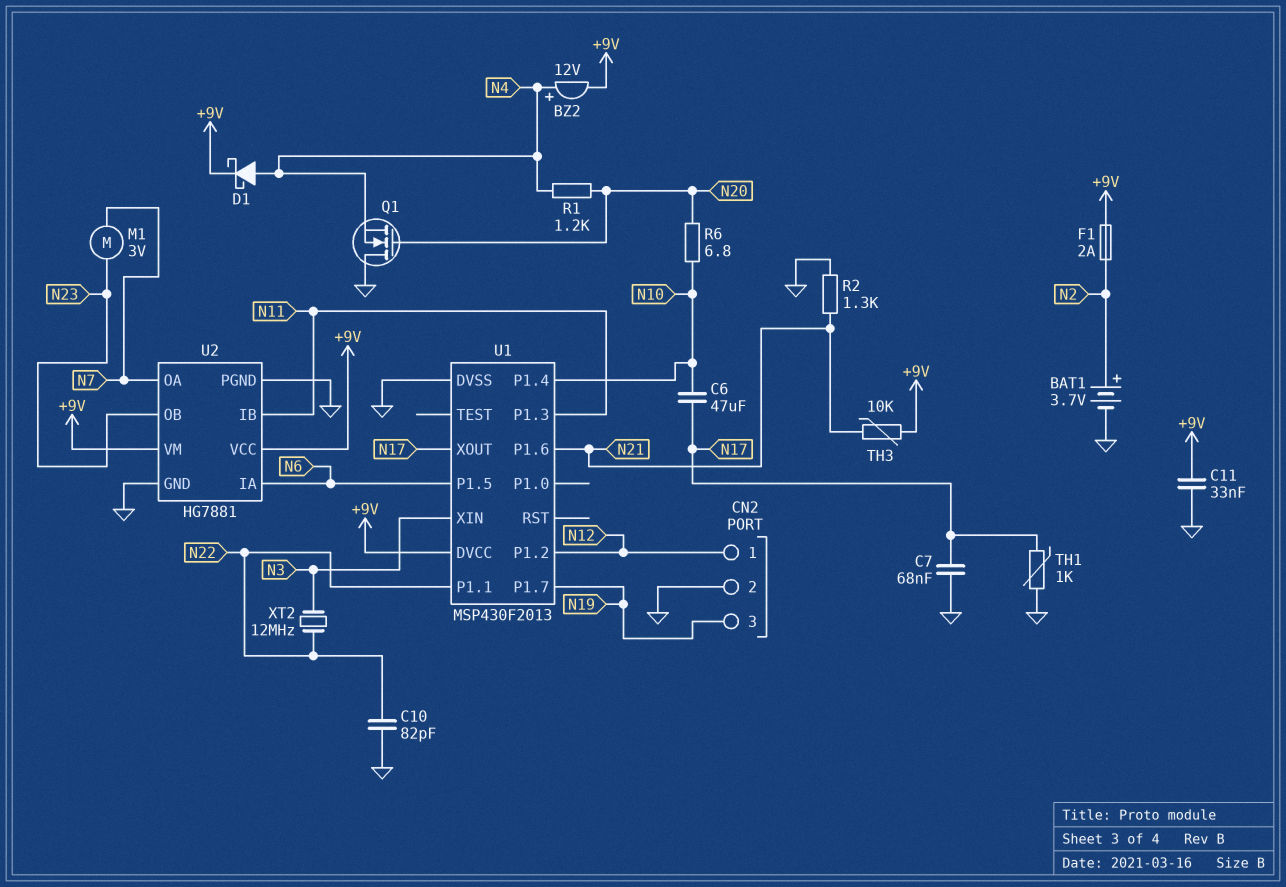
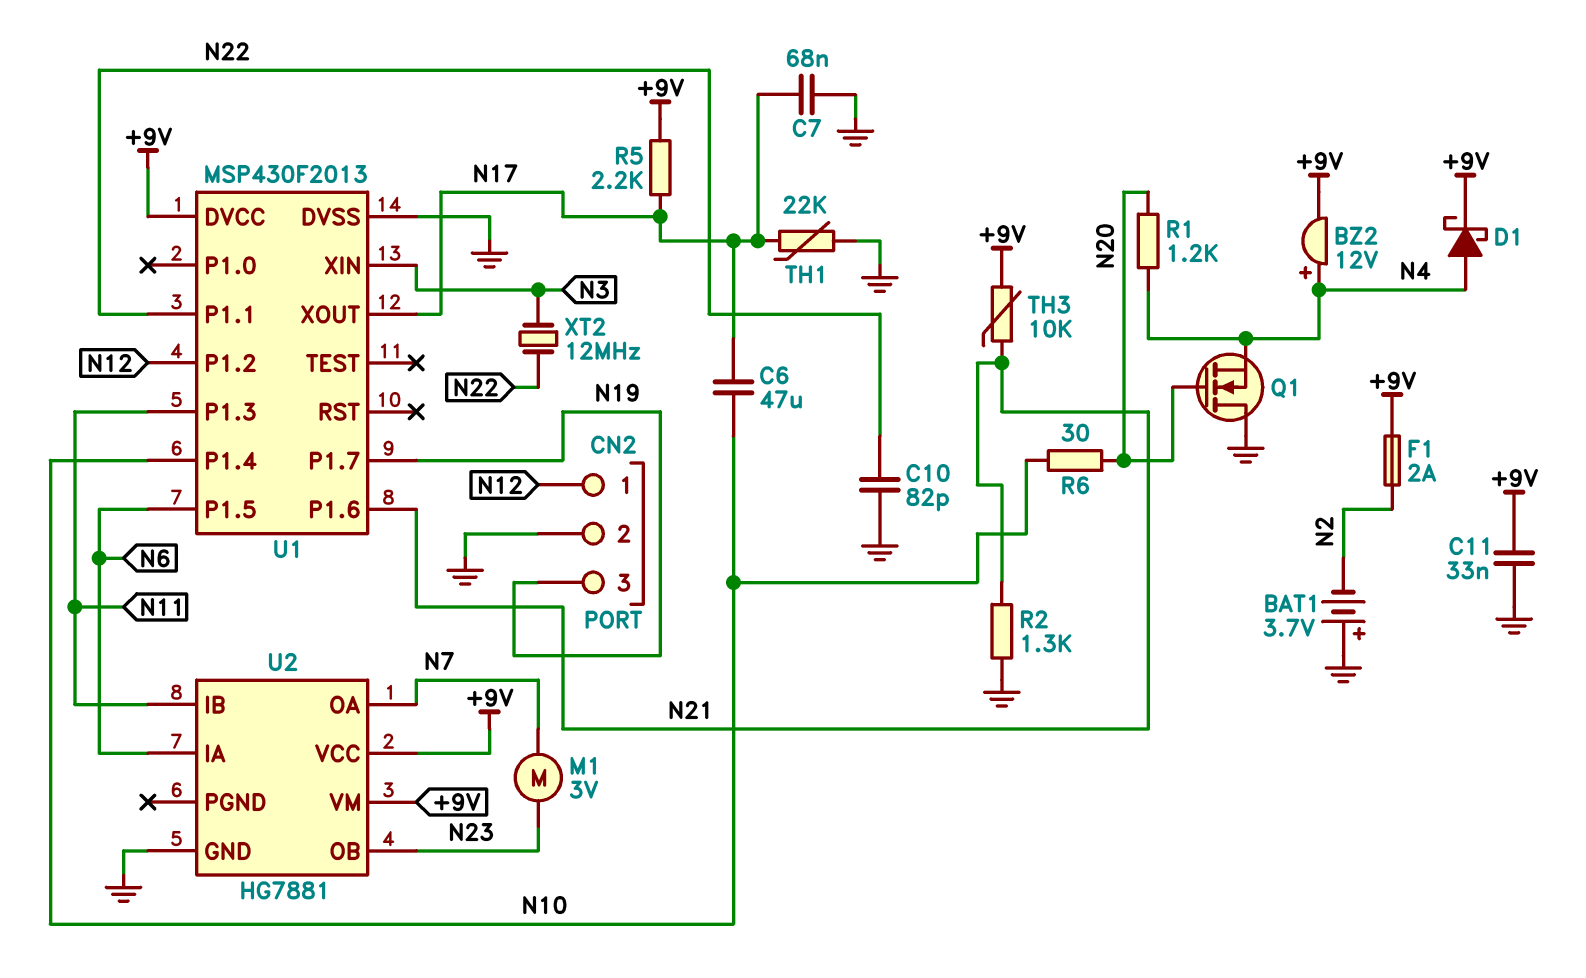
BAT1: 3.7V (plus N2, minus GND) -> 3.7V (plus GND, minus N2)
R5: none -> 2.2k (+9V, N17)
R6: 6.8 (N10, N20) -> 30 (N10, N20)
TH1: 1k (GND, N17) -> 22k (GND, N17)
U2 pin PGND: GND -> none

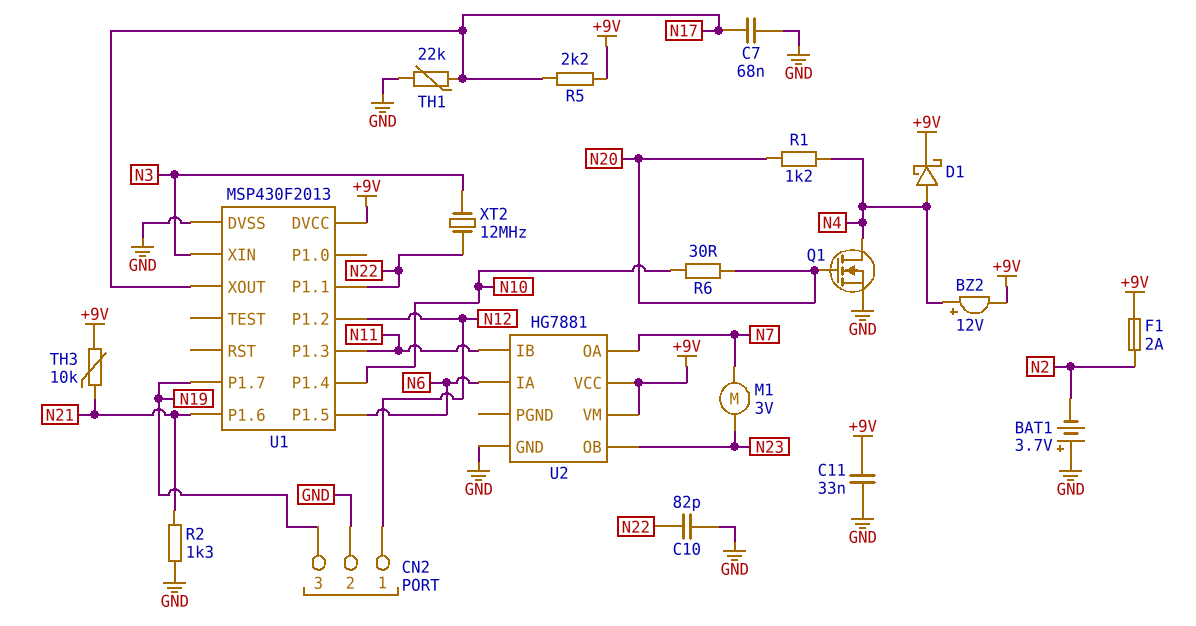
C6: 47uF (N10, N17) -> none
Q1: NMOS (G N20, D GND, S N4) -> NMOS (G N20, D N4, S GND)

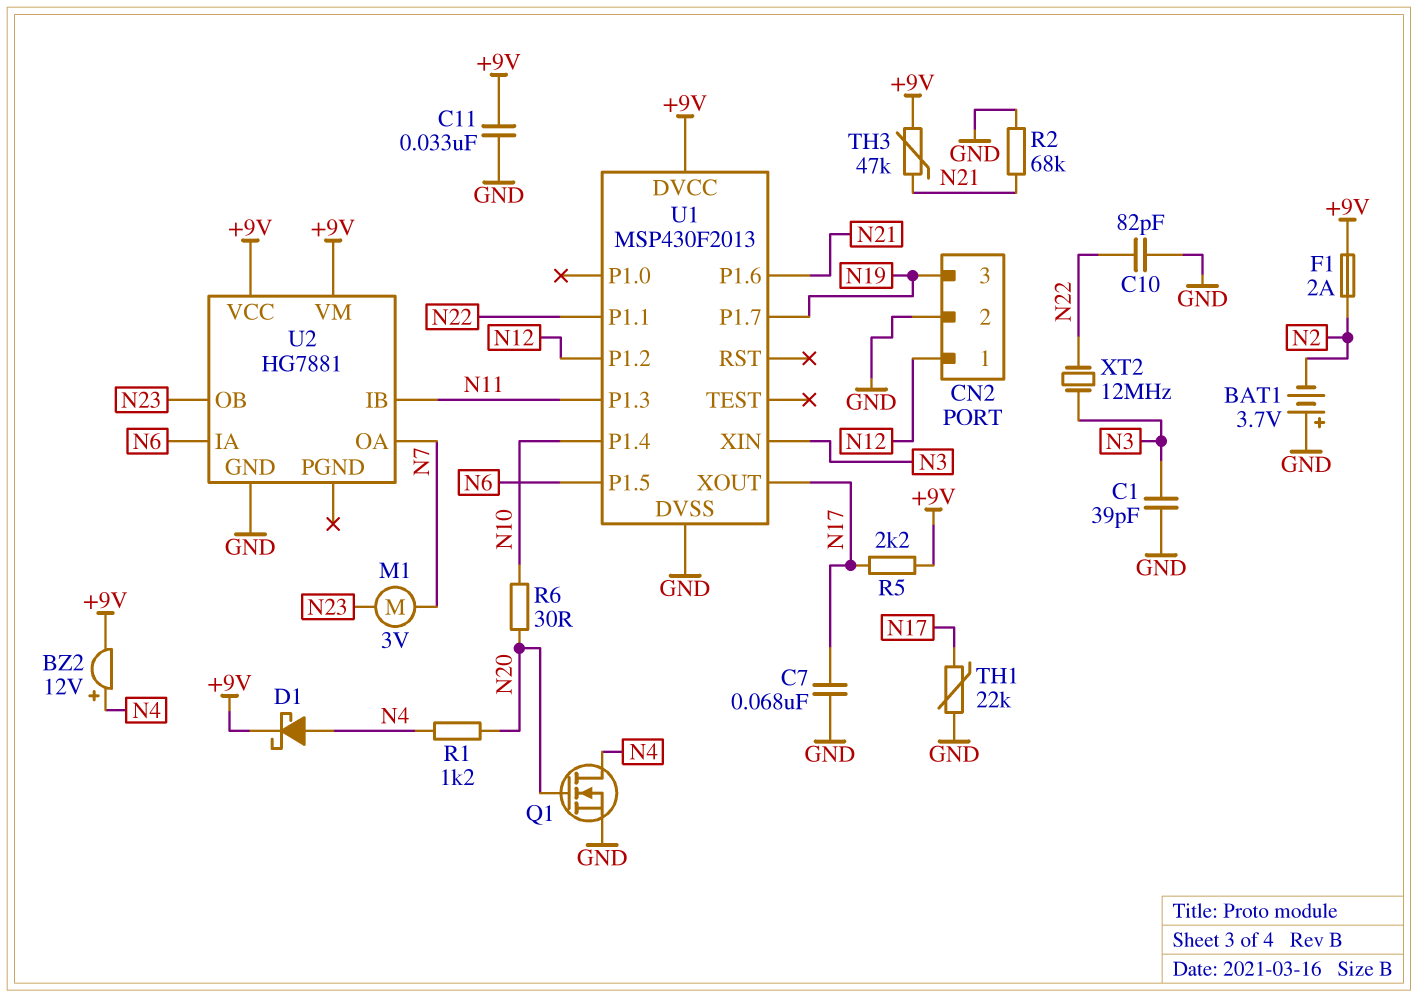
C1: none -> 39pF (GND, N3)
R2: 1.3k (GND, N21) -> 68k (GND, N21)
TH3: 10k (+9V, N21) -> 47k (+9V, N21)

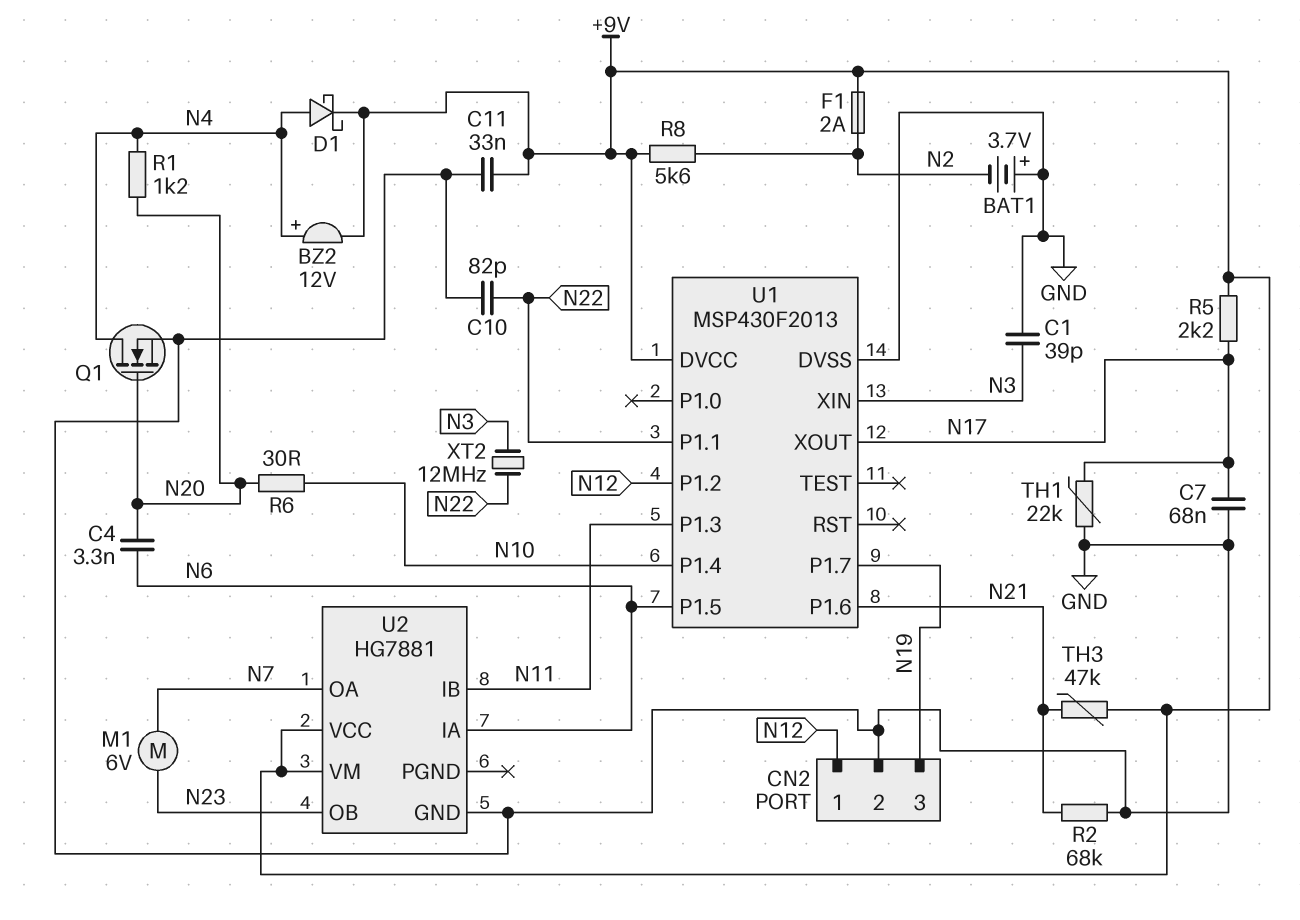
C4: none -> 3.3nF (N6, N20)
M1: motor 3V (N7, N23) -> motor 6V (N7, N23)
R8: none -> 5.6k (+9V, N2)

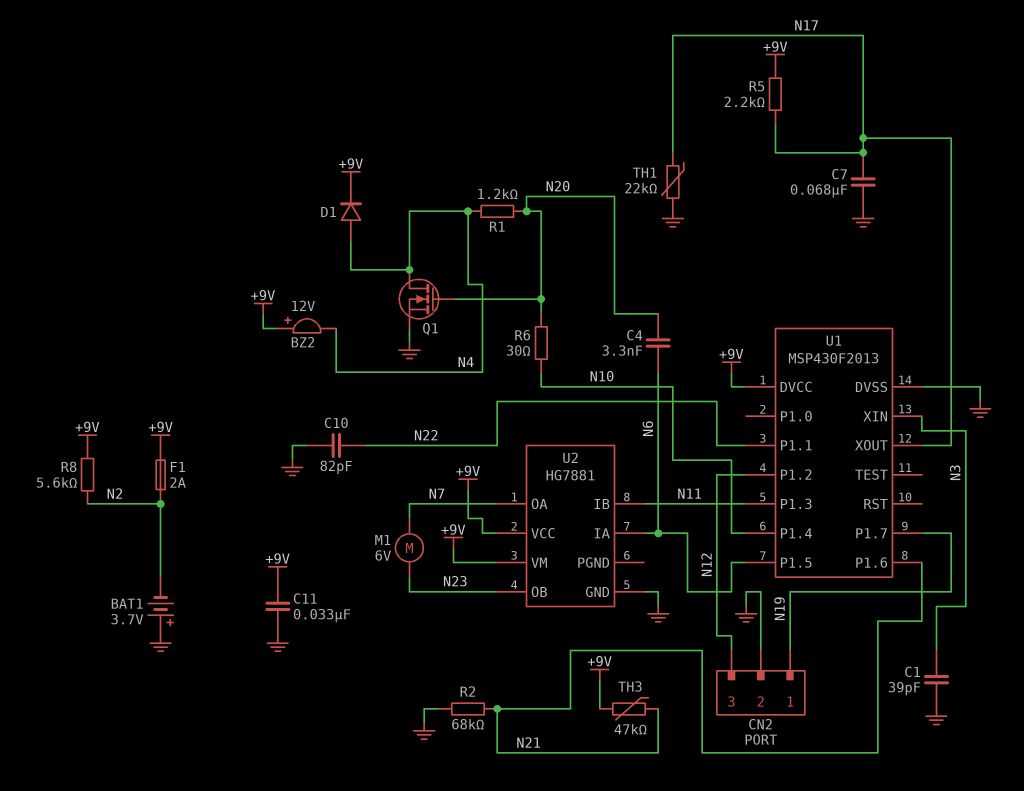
BZ2: buzzer 12V (plus N4, minus +9V) -> buzzer 12V (plus +9V, minus N4)
CN2 pin 1: N12 -> N19
CN2 pin 3: N19 -> N12
D1: schottky (A N4, K +9V) -> diode (A N4, K +9V)
XT2: 12MHz (N3, N22) -> none

